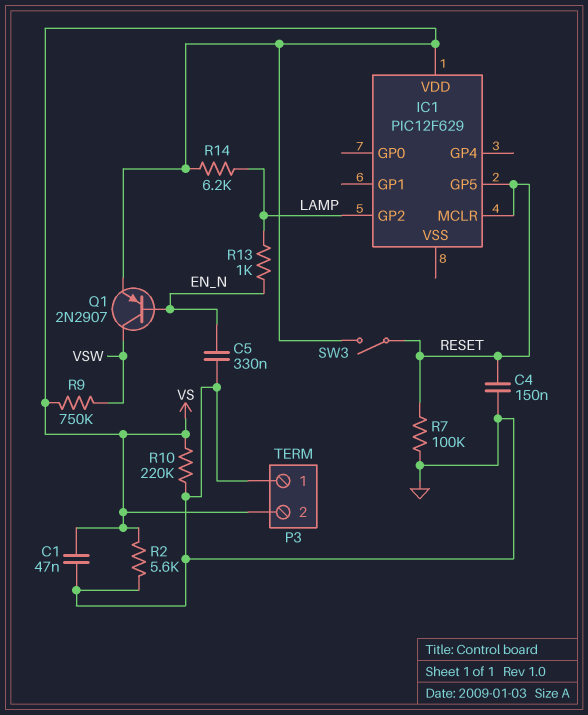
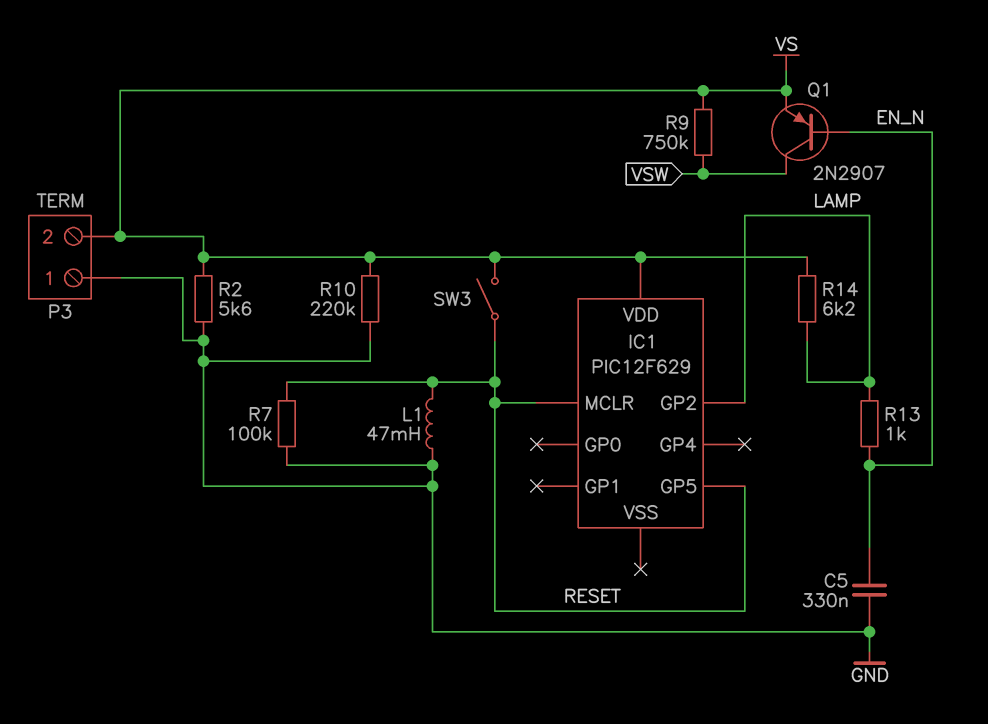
C1: 47nF (GND, VS) -> none
C4: 150nF (GND, RESET) -> none
L1: none -> 47mH (GND, RESET)

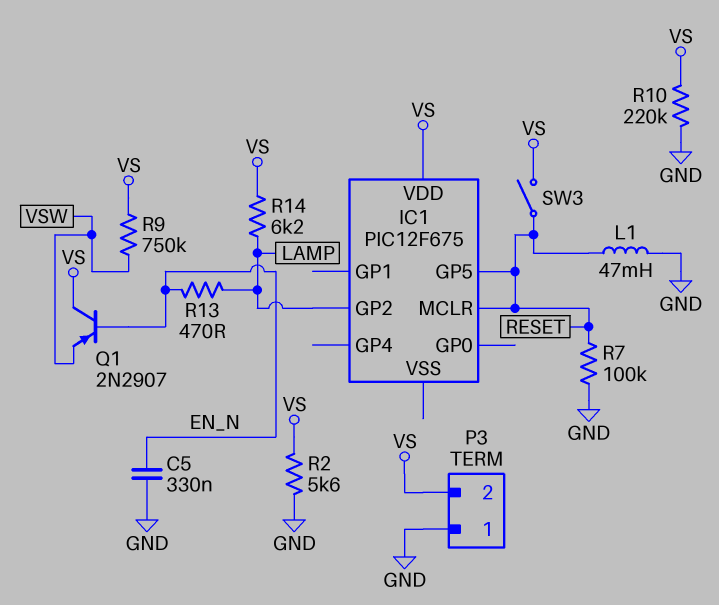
IC1: PIC12F629 -> PIC12F675
Q1: PNP 2N2907 (B EN_N, C VSW, E VS) -> PNP 2N2907 (B EN_N, C VS, E VSW)
R13: 1k (EN_N, LAMP) -> 470 (EN_N, LAMP)

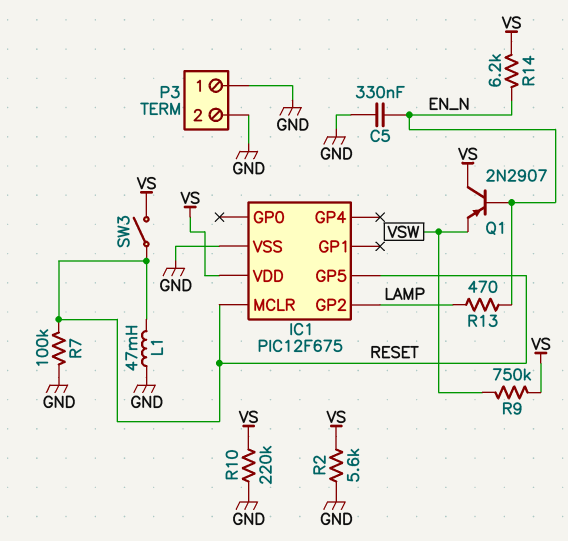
IC1 pin VSS: none -> GND
P3 pin 2: VS -> GND
R14: 6.2k (LAMP, VS) -> 6.2k (EN_N, VS)

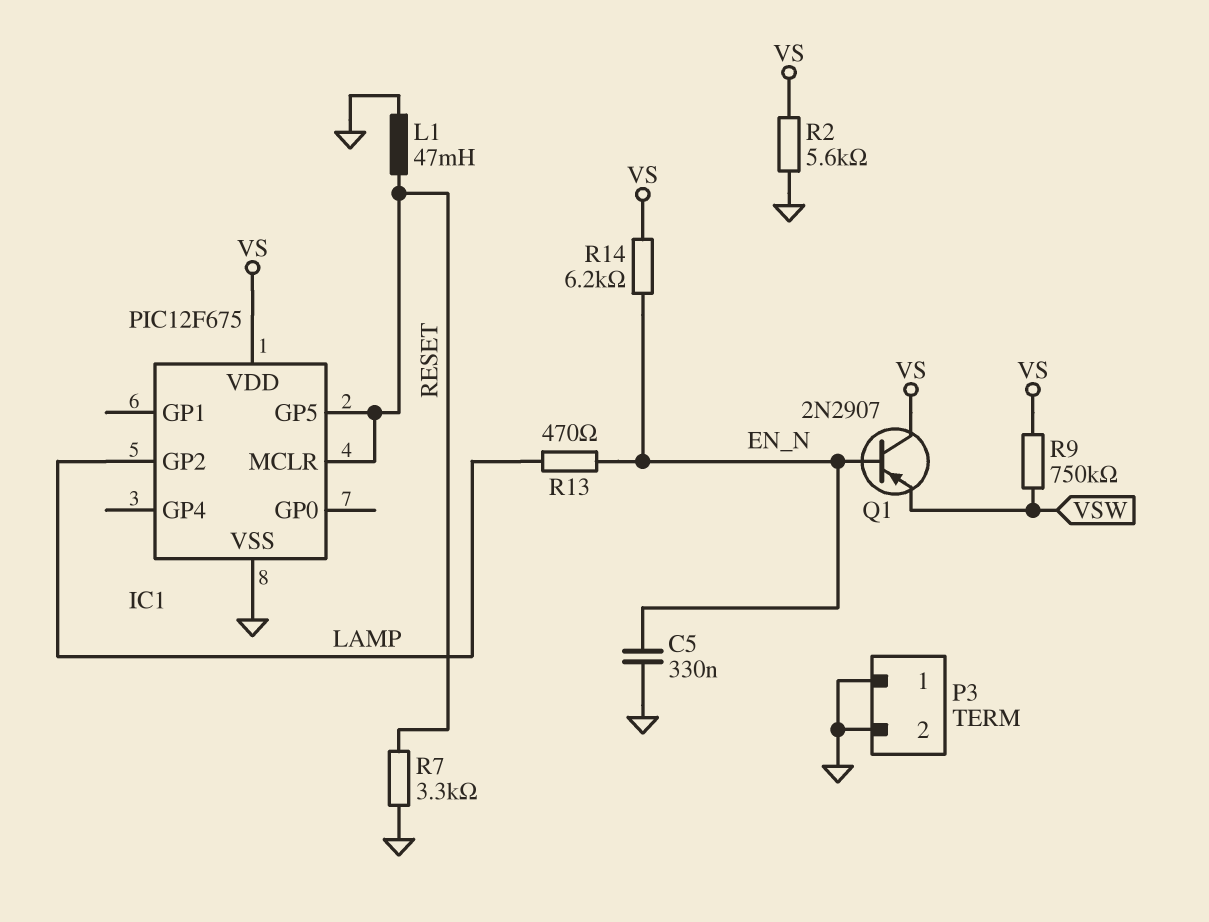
R7: 100k (GND, RESET) -> 3.3k (GND, RESET)
R10: 220k (GND, VS) -> none
SW3: switch (RESET, VS) -> none

